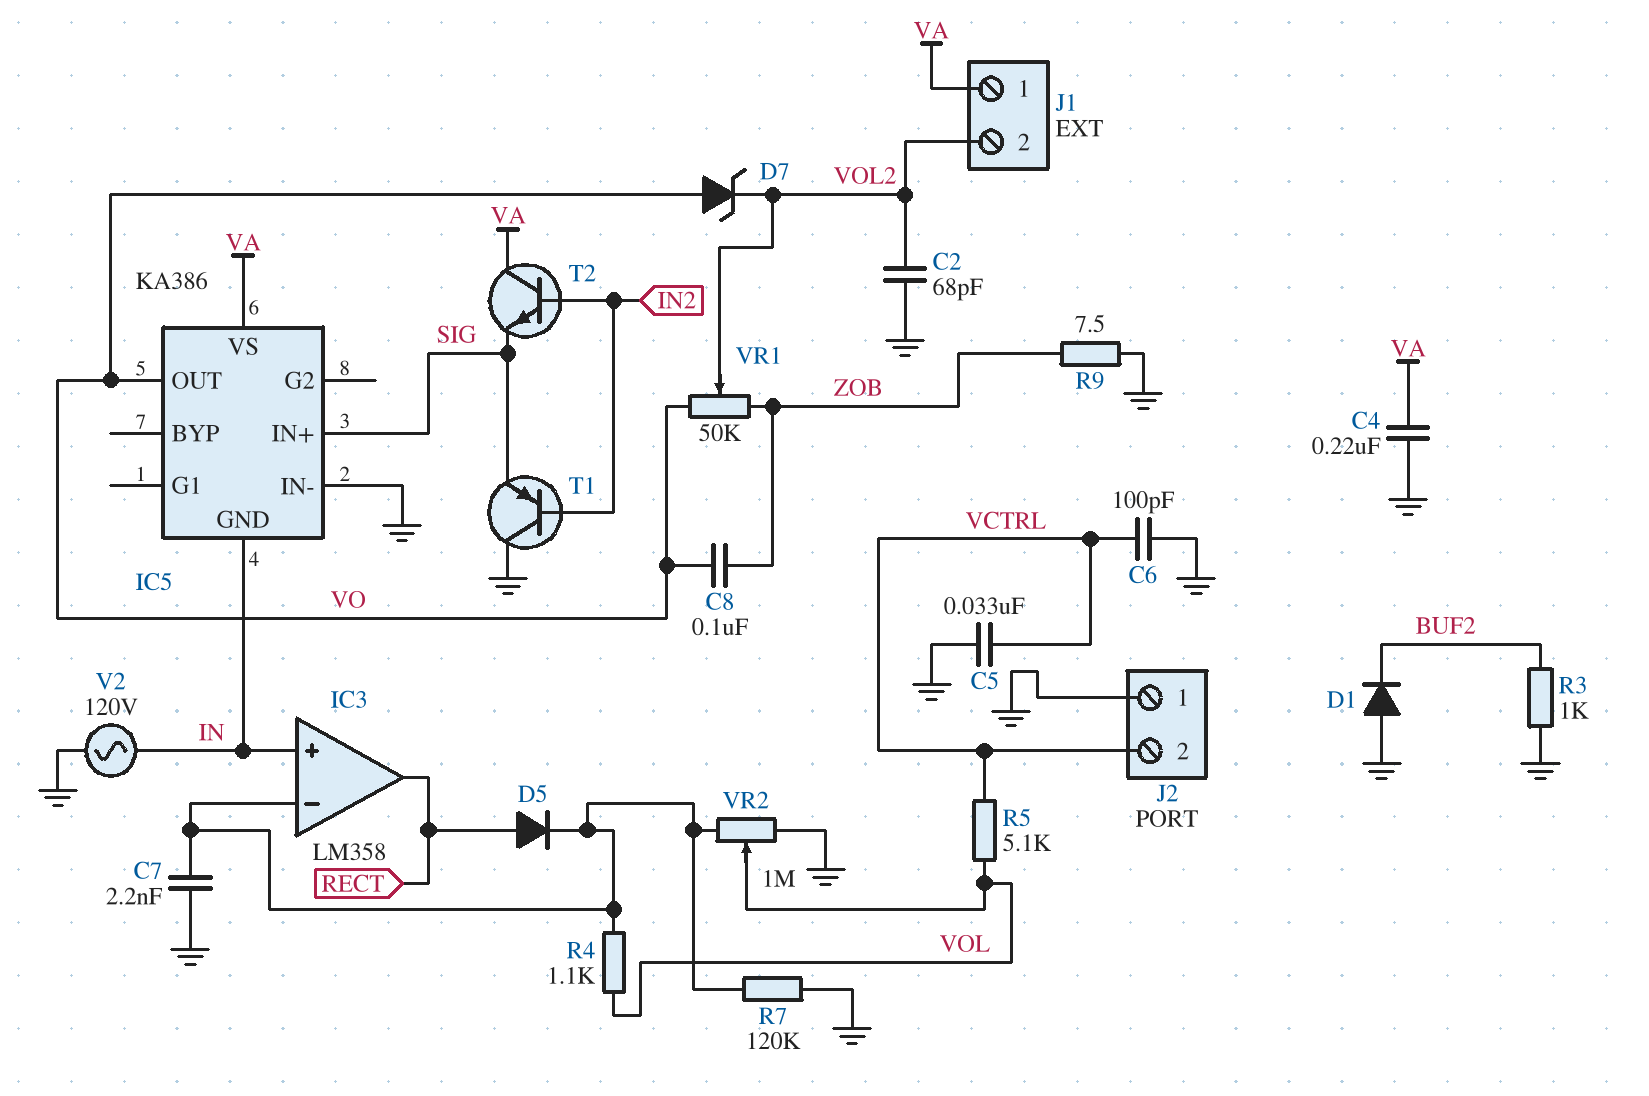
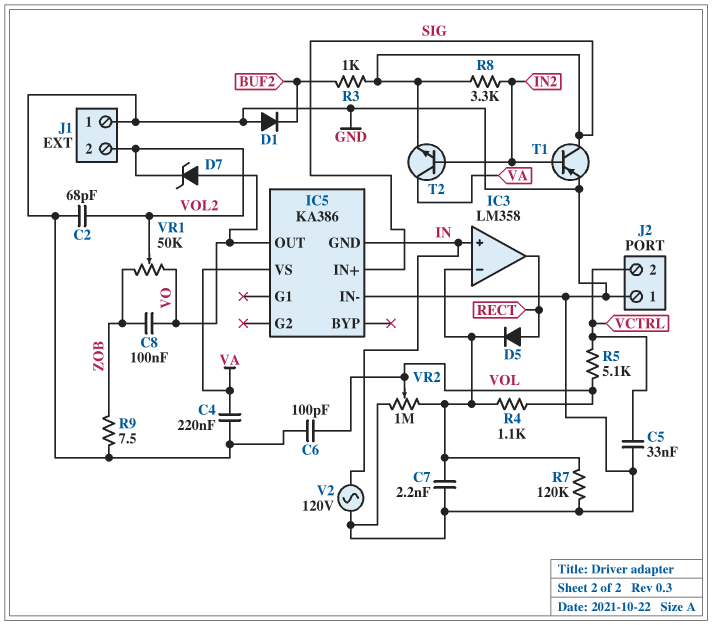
C6: 100pF (GND, VCTRL) -> 100pF (GND, VOL)
J1 pin 1: VA -> GND
R3: 1k (BUF2, GND) -> 1k (BUF2, SIG)
R8: none -> 3.3k (IN2, SIG)
T1: PNP (B IN2, C GND, E SIG) -> PNP (B IN2, C SIG, E GND)

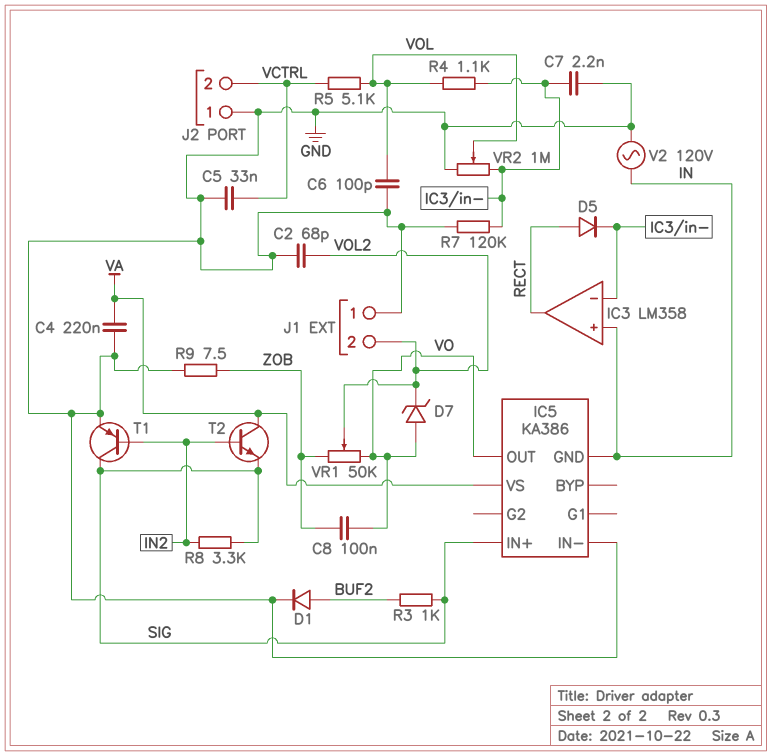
D1: diode (A GND, K BUF2) -> diode (A BUF2, K GND)

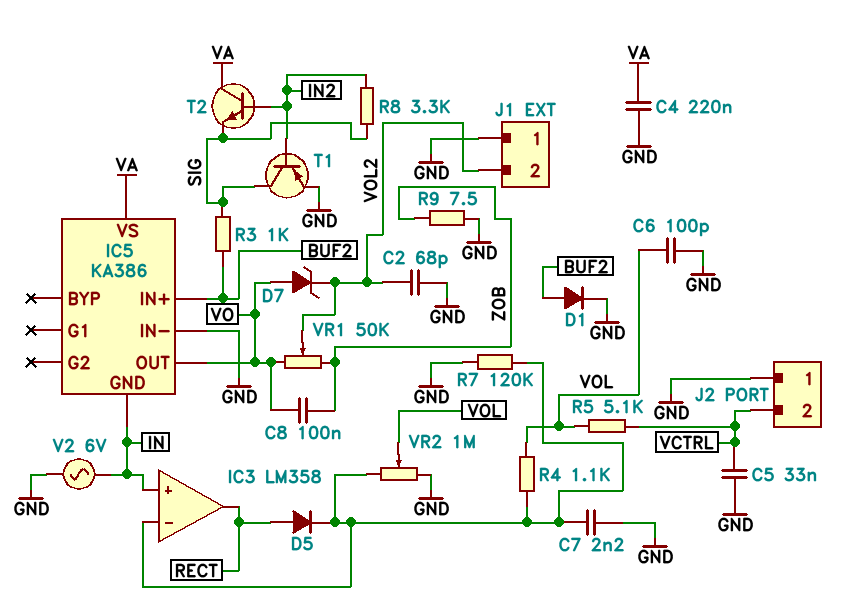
IC5 pin IN+: SIG -> BUF2
V2: AC 120V (GND, IN) -> AC 6V (GND, IN)

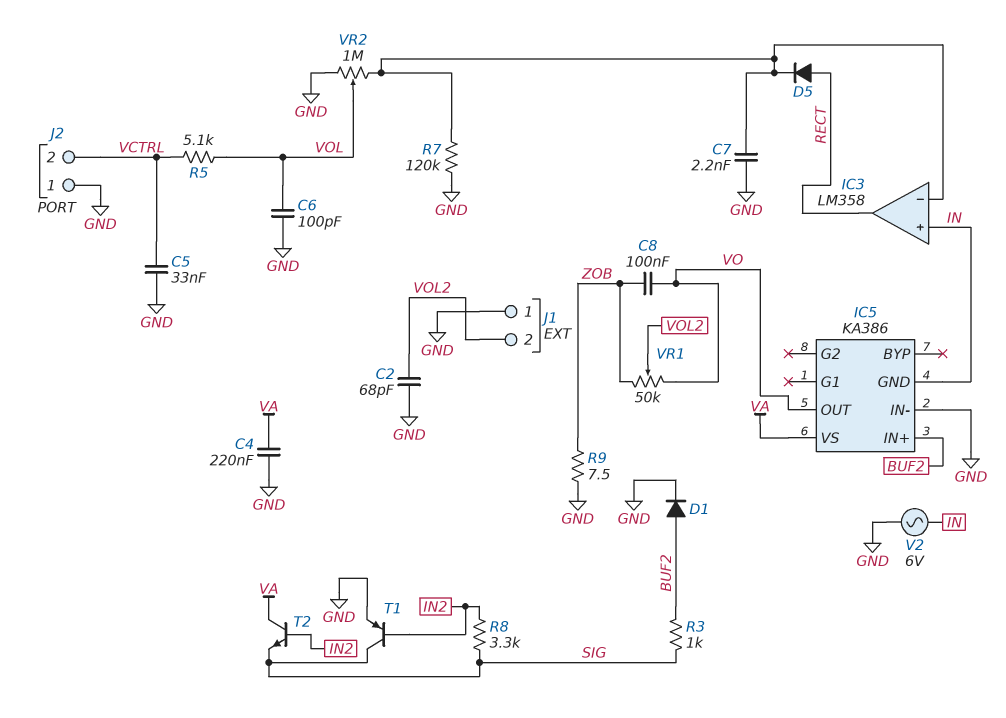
D7: zener (A VO, K VOL2) -> none
R4: 1.1k (IC3/in-, VOL) -> none

